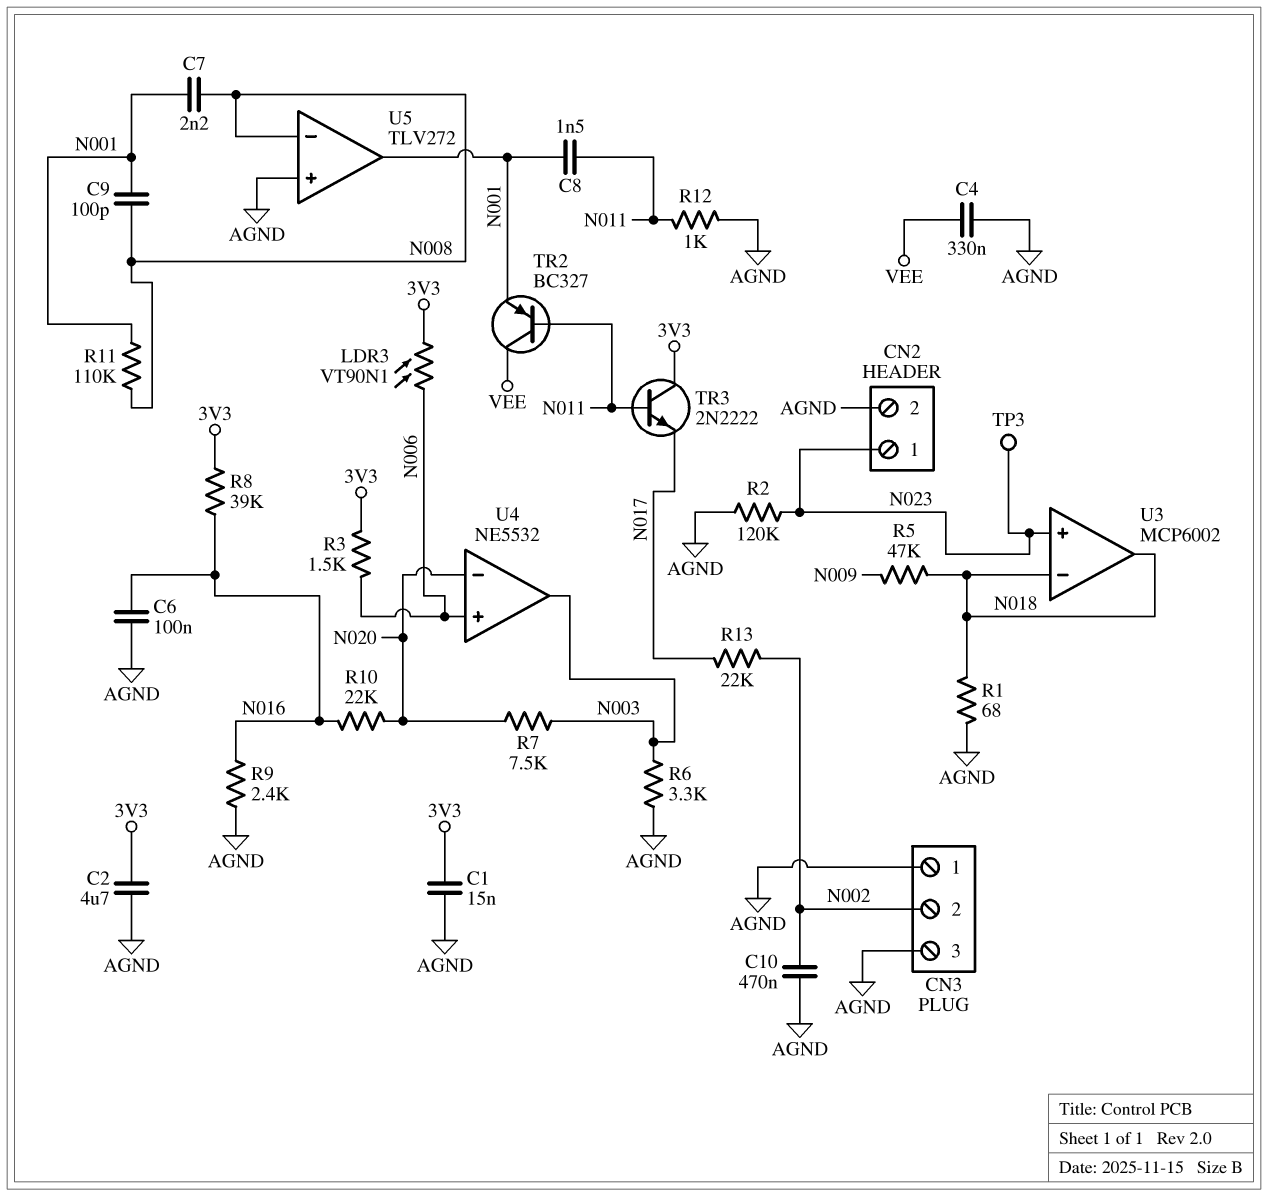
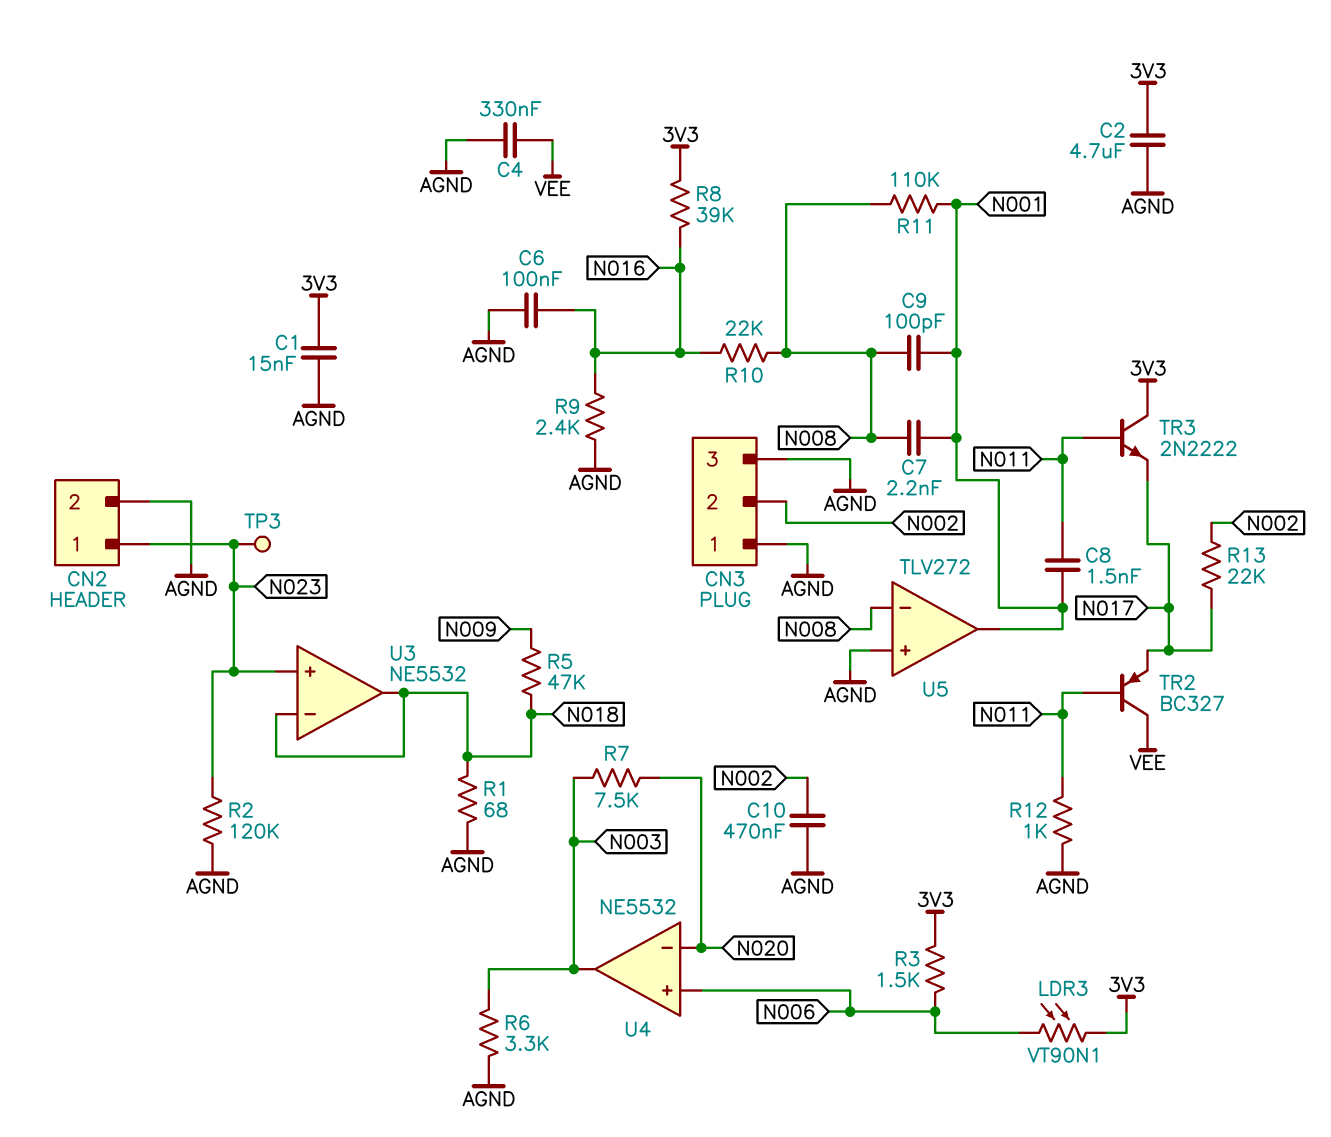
R10: 22k (N016, N020) -> 22k (N008, N016)
TR2: PNP BC327 (B N011, C VEE, E N001) -> PNP BC327 (B N011, C VEE, E N017)
U3: MCP6002 -> NE5532

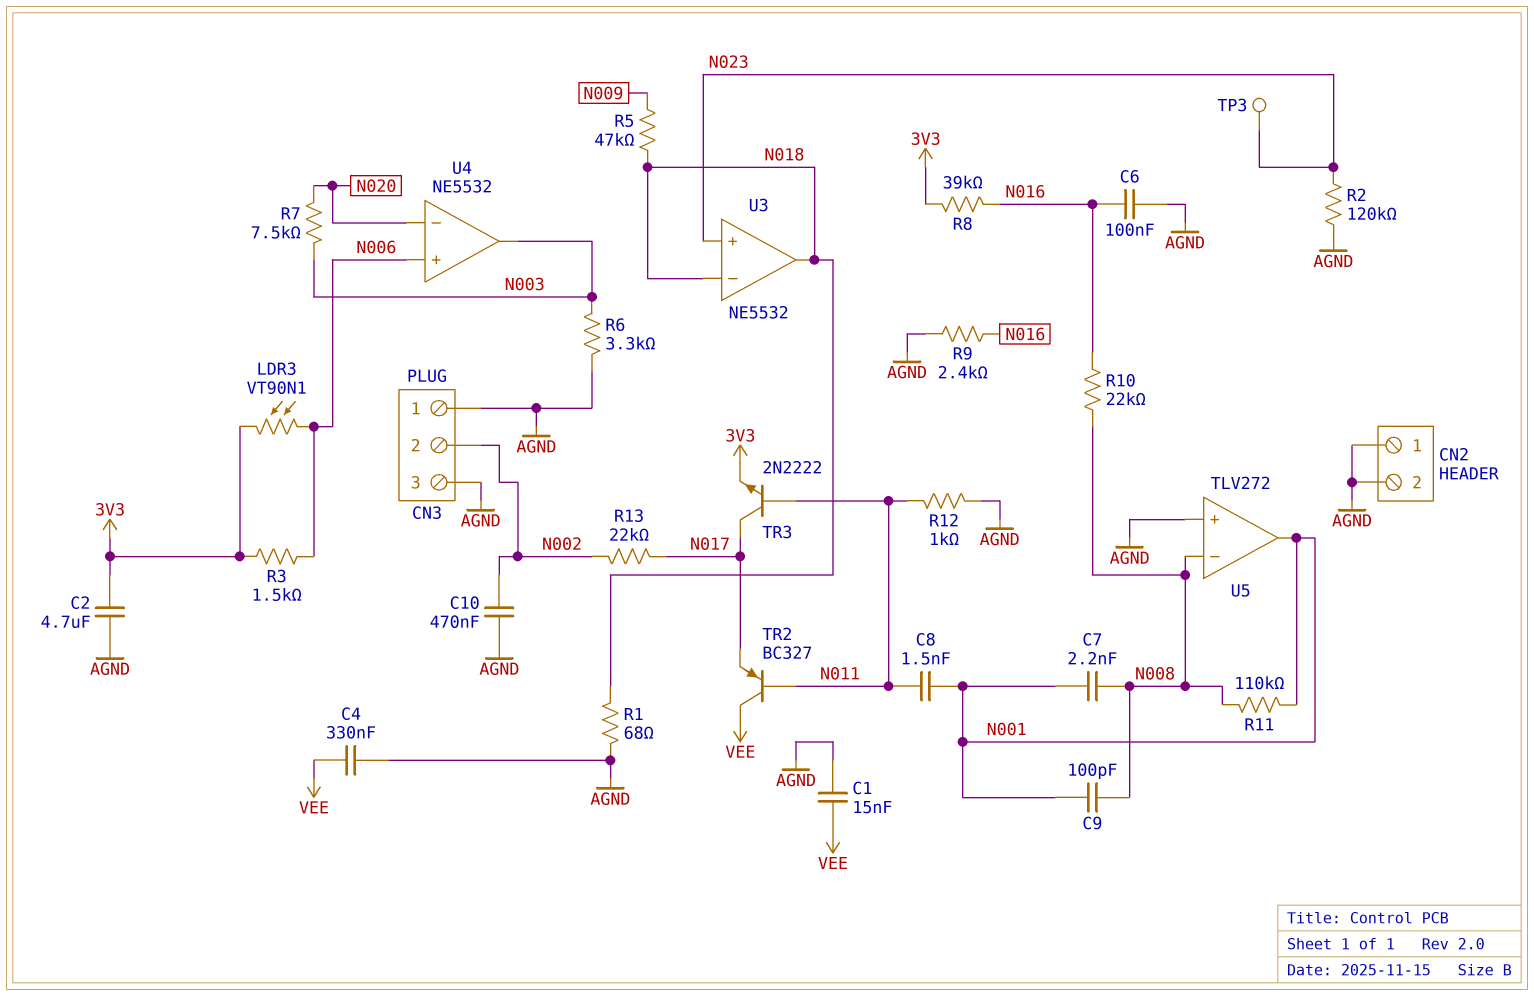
C1: 15nF (3V3, AGND) -> 15nF (AGND, VEE)
CN2 pin 1: N023 -> AGND
TR3: NPN 2N2222 (B N011, C 3V3, E N017) -> NPN 2N2222 (B N011, C N017, E 3V3)

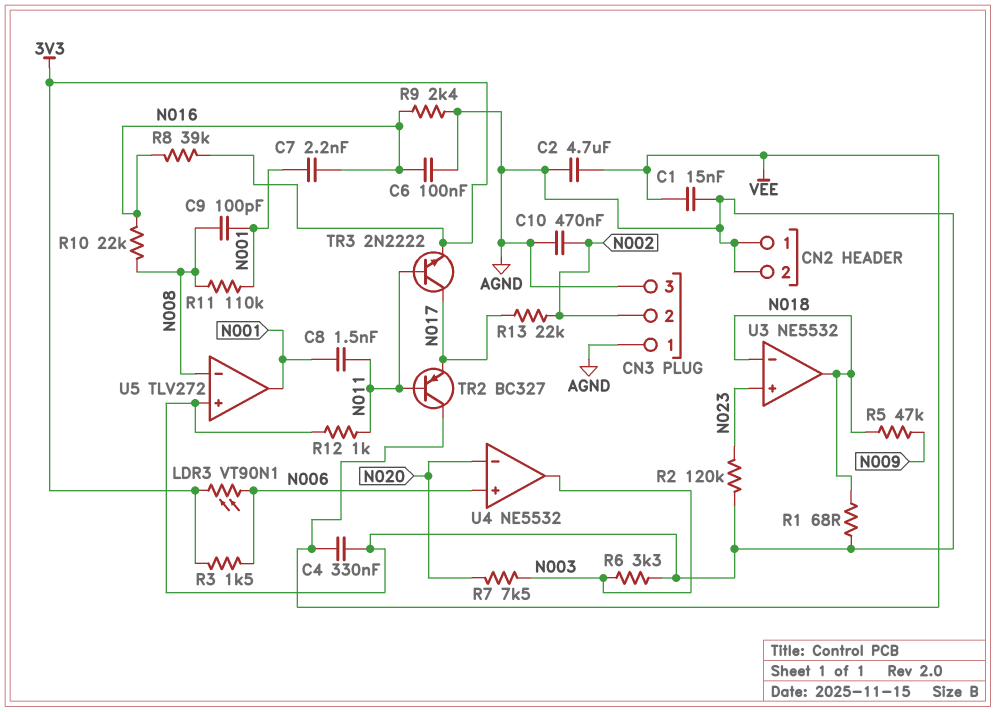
C2: 4.7uF (3V3, AGND) -> 4.7uF (AGND, VEE)
C7: 2.2nF (N001, N008) -> 2.2nF (N001, N016)
TP3: test point (N023) -> none

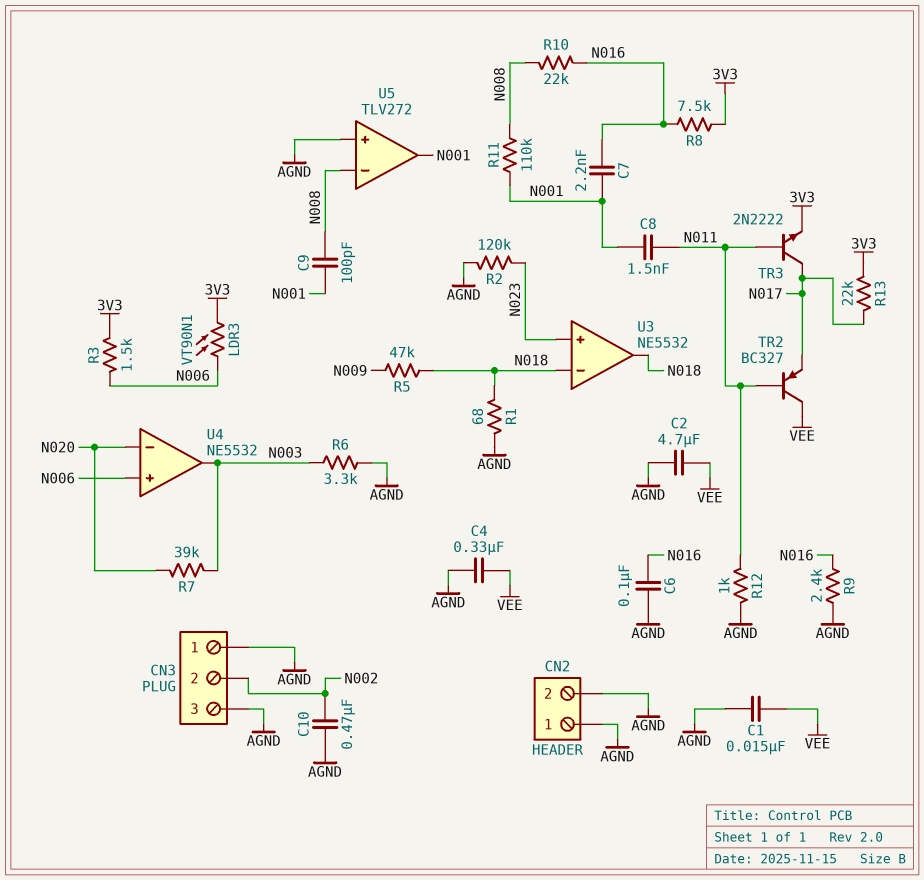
R7: 7.5k (N003, N020) -> 39k (N003, N020)
R8: 39k (3V3, N016) -> 7.5k (3V3, N016)
R13: 22k (N002, N017) -> 22k (3V3, N017)

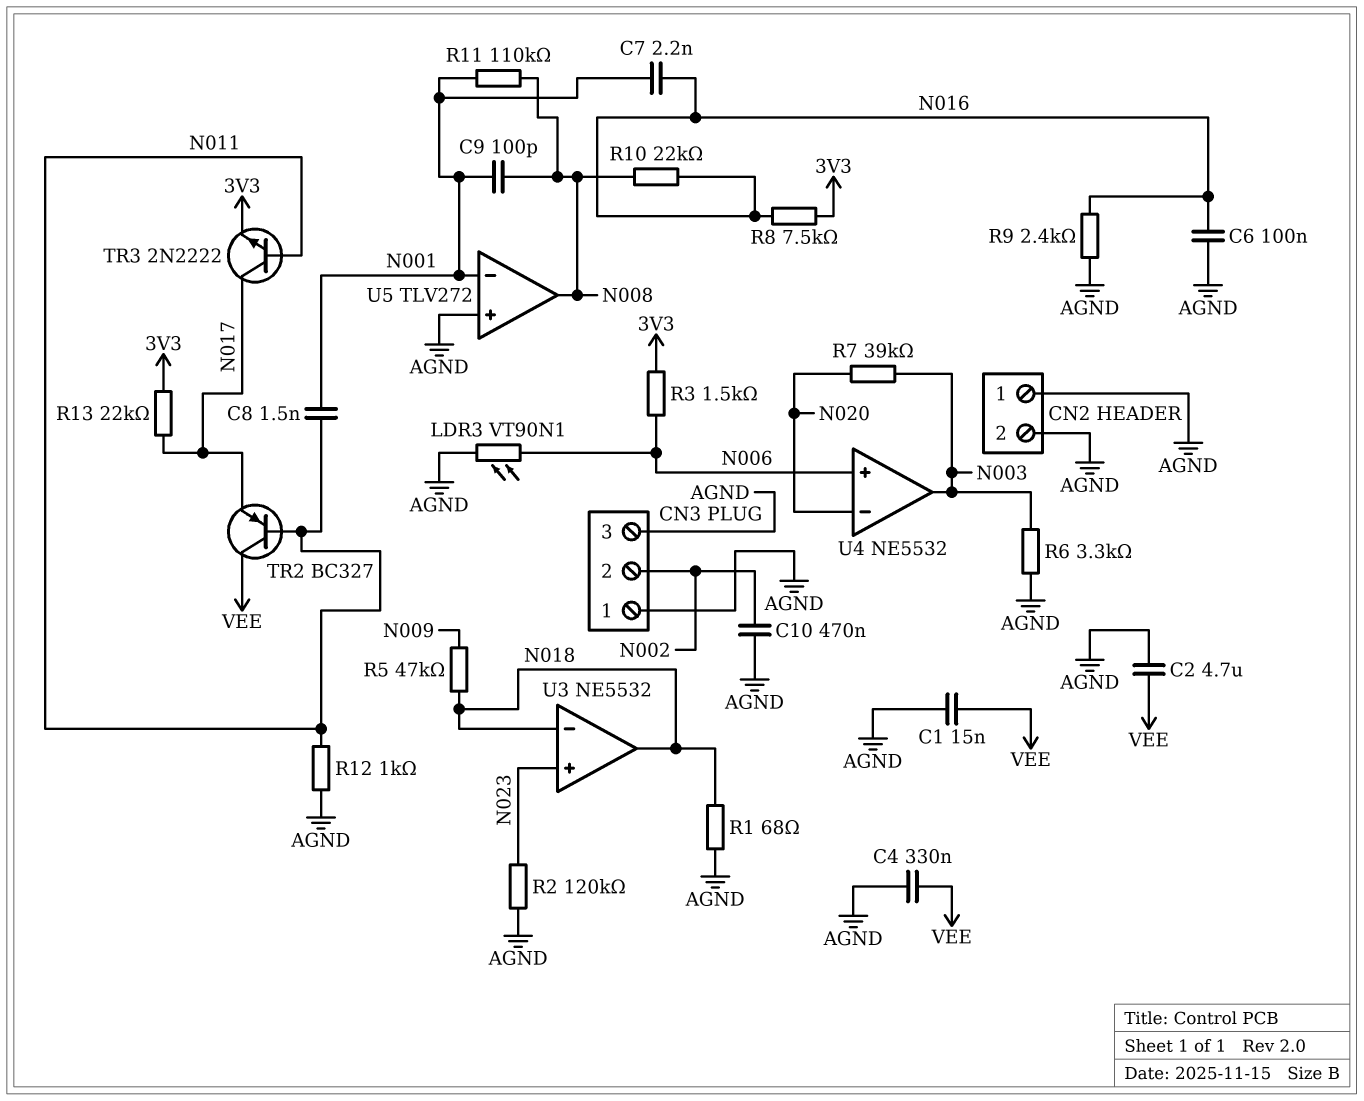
LDR3: VT90N1 (3V3, N006) -> VT90N1 (AGND, N006)
U5 pin in-: N008 -> N001
U5 pin out: N001 -> N008

